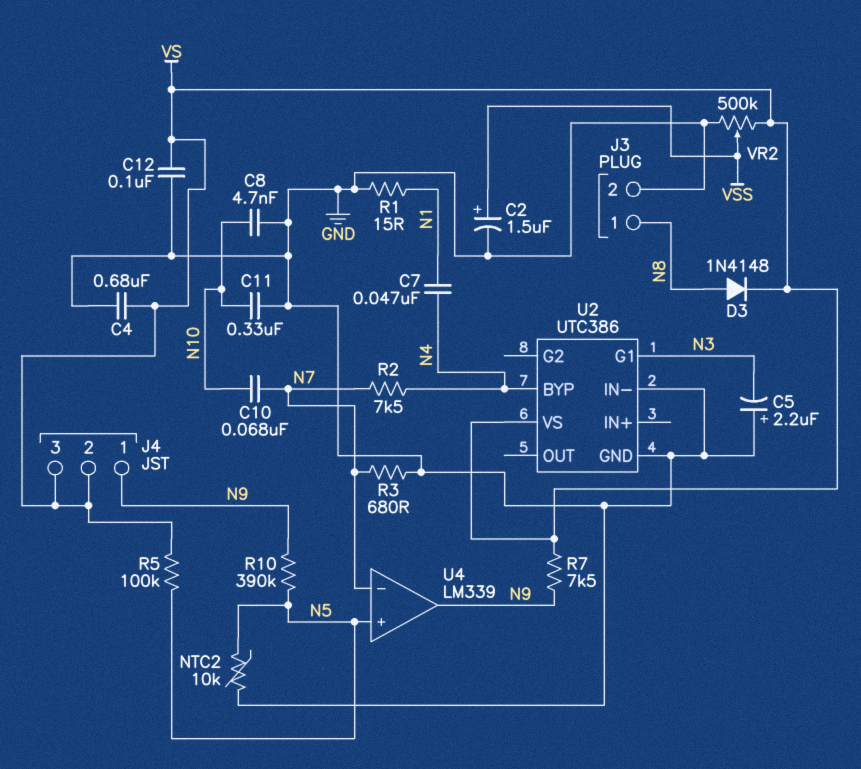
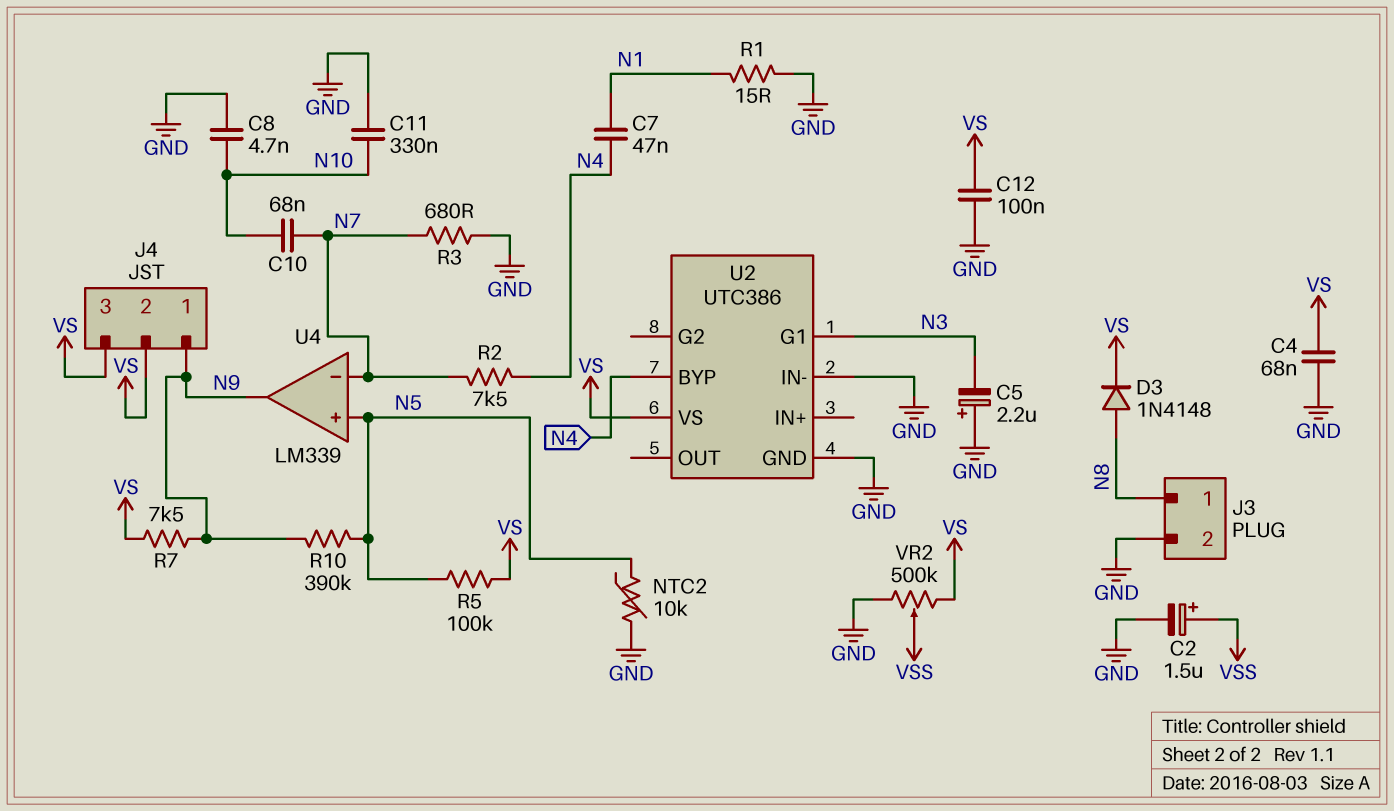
C4: 680nF (GND, VS) -> 68nF (GND, VS)

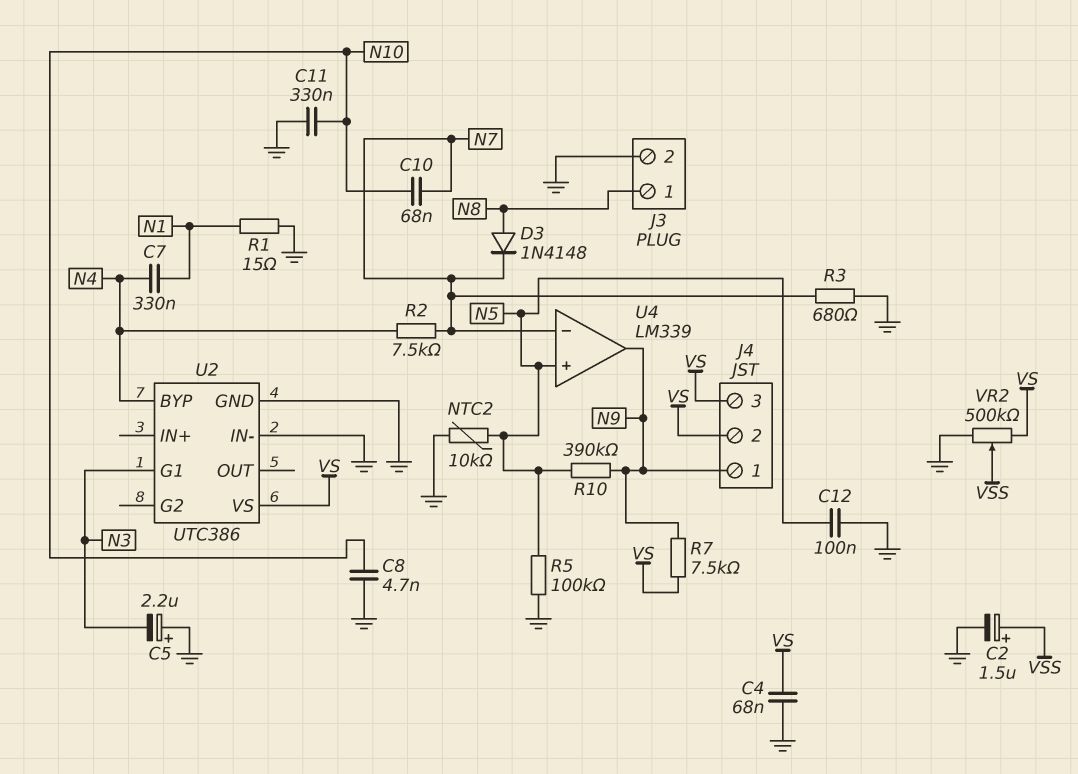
C7: 47nF (N1, N4) -> 330nF (N1, N4)
C12: 100nF (GND, VS) -> 100nF (GND, N5)
D3: diode 1N4148 (A N8, K VS) -> diode 1N4148 (A N8, K N7)
R5: 100k (N5, VS) -> 100k (GND, N5)

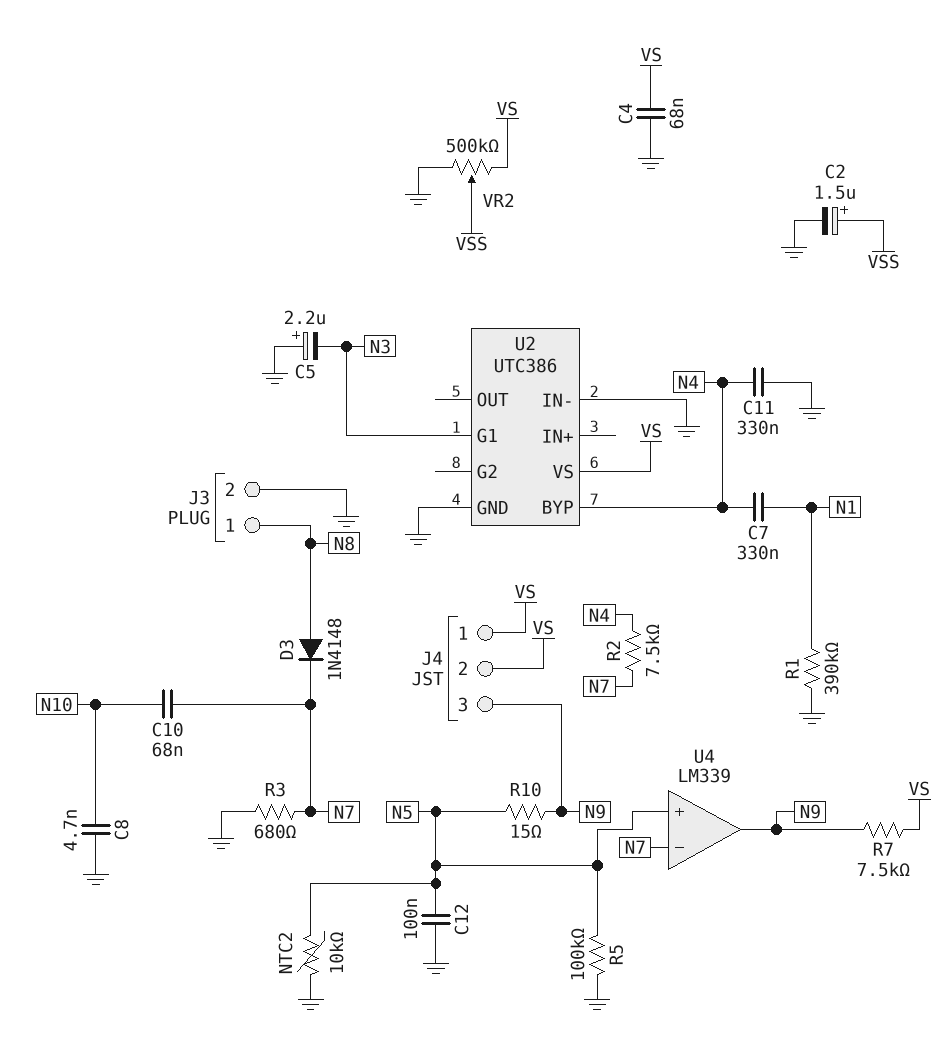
C11: 330nF (GND, N10) -> 330nF (GND, N4)
J4 pin 1: N9 -> VS
J4 pin 3: VS -> N9
R1: 15 (GND, N1) -> 390k (GND, N1)
R10: 390k (N5, N9) -> 15 (N5, N9)

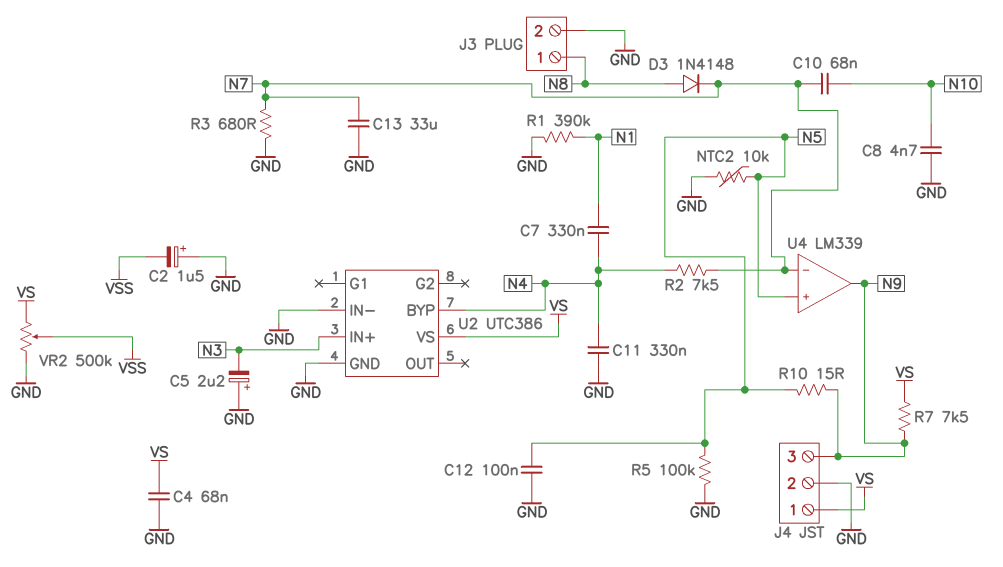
C2: 1.5uF (plus VSS, minus GND) -> 1.5uF (plus GND, minus VSS)
C13: none -> 33uF (GND, N7)
J4 pin 2: VS -> GND
U2 pin G1: N3 -> none
U2 pin IN+: none -> N3

